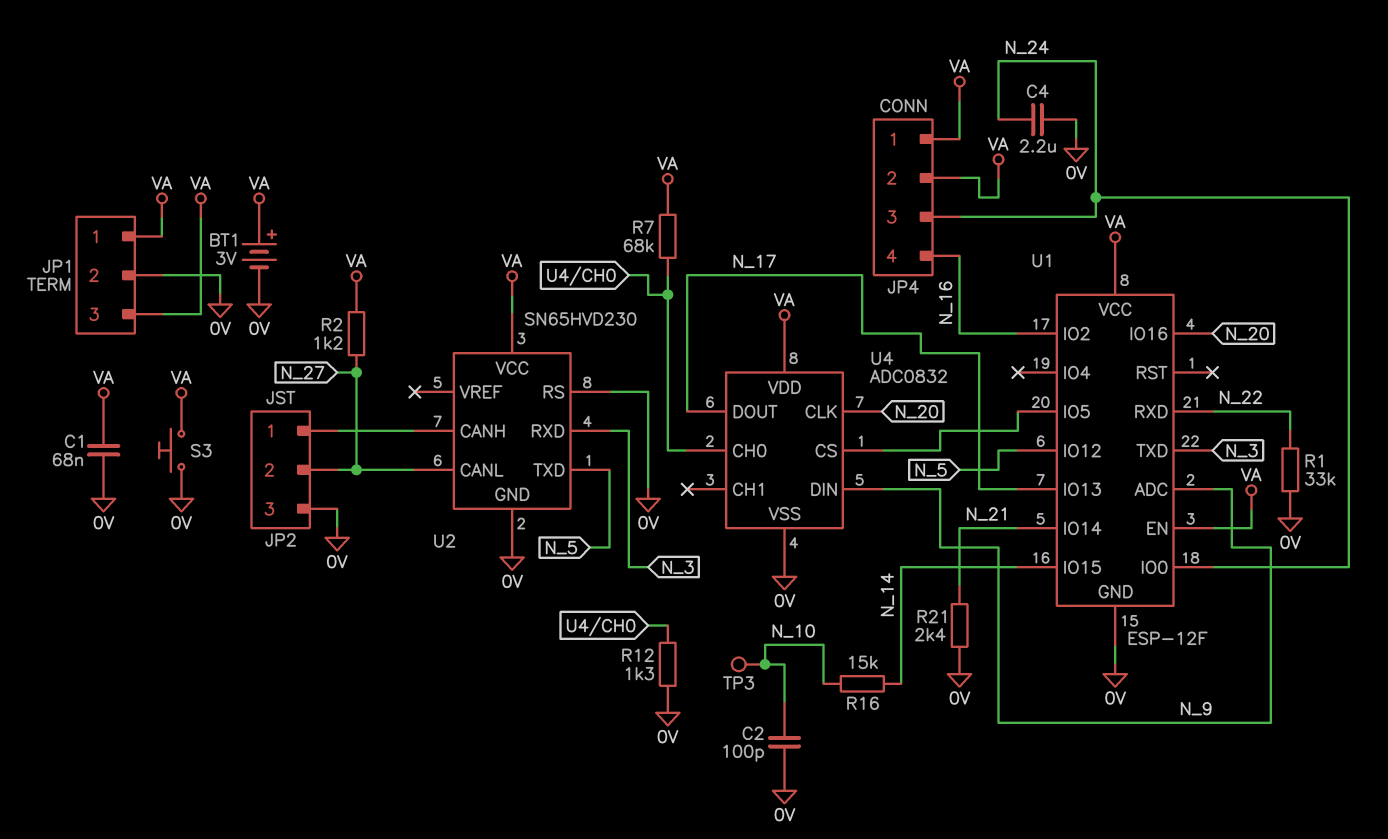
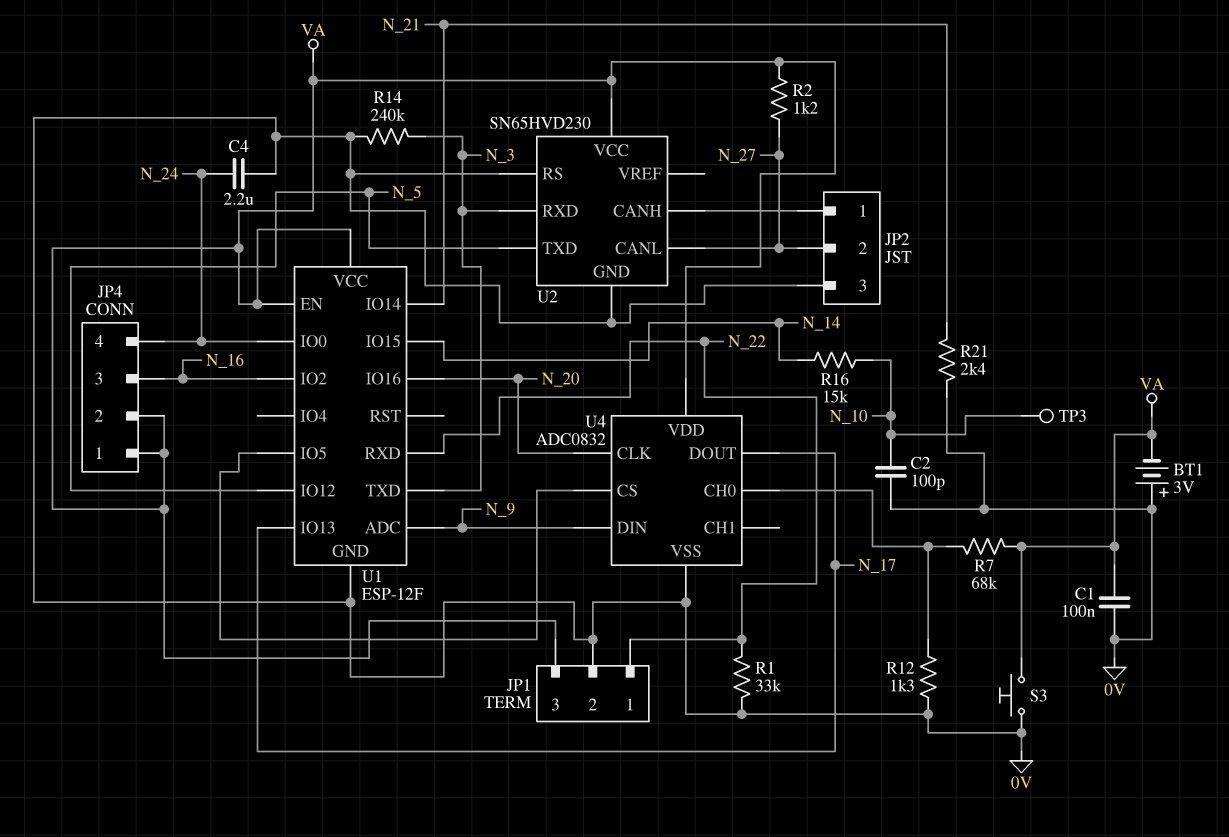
BT1: 3V (plus VA, minus 0V) -> 3V (plus 0V, minus VA)
C1: 68nF (0V, VA) -> 100nF (0V, VA)
JP1 pin 1: VA -> N_22
JP4 pin 3: N_24 -> N_16
JP4 pin 4: N_16 -> N_24
R14: none -> 240k (0V, N_3)

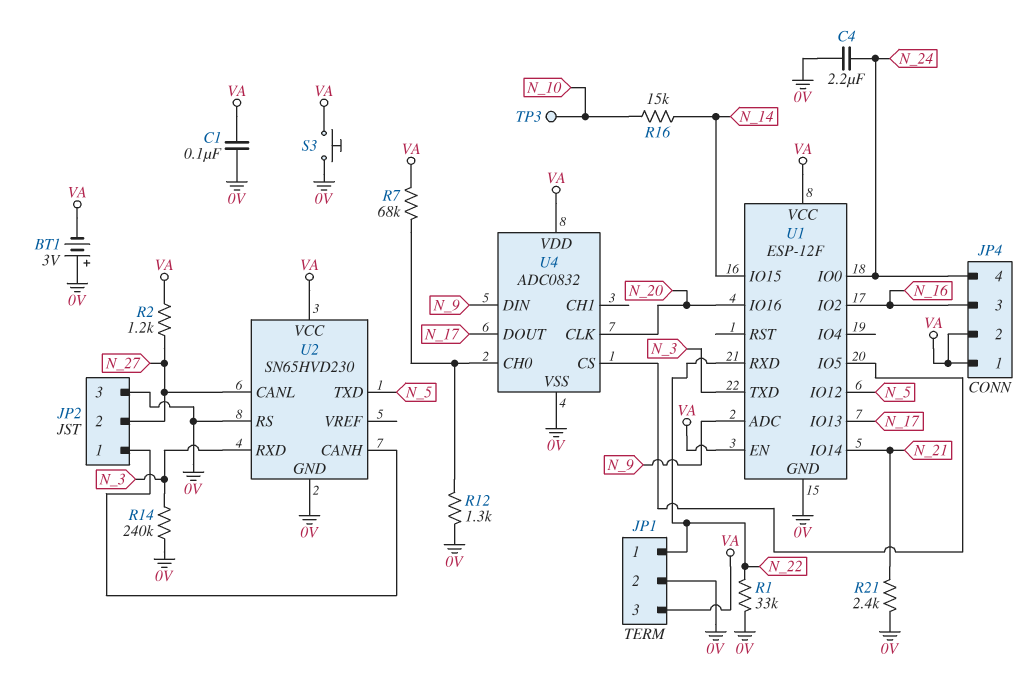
C2: 100pF (0V, N_10) -> none

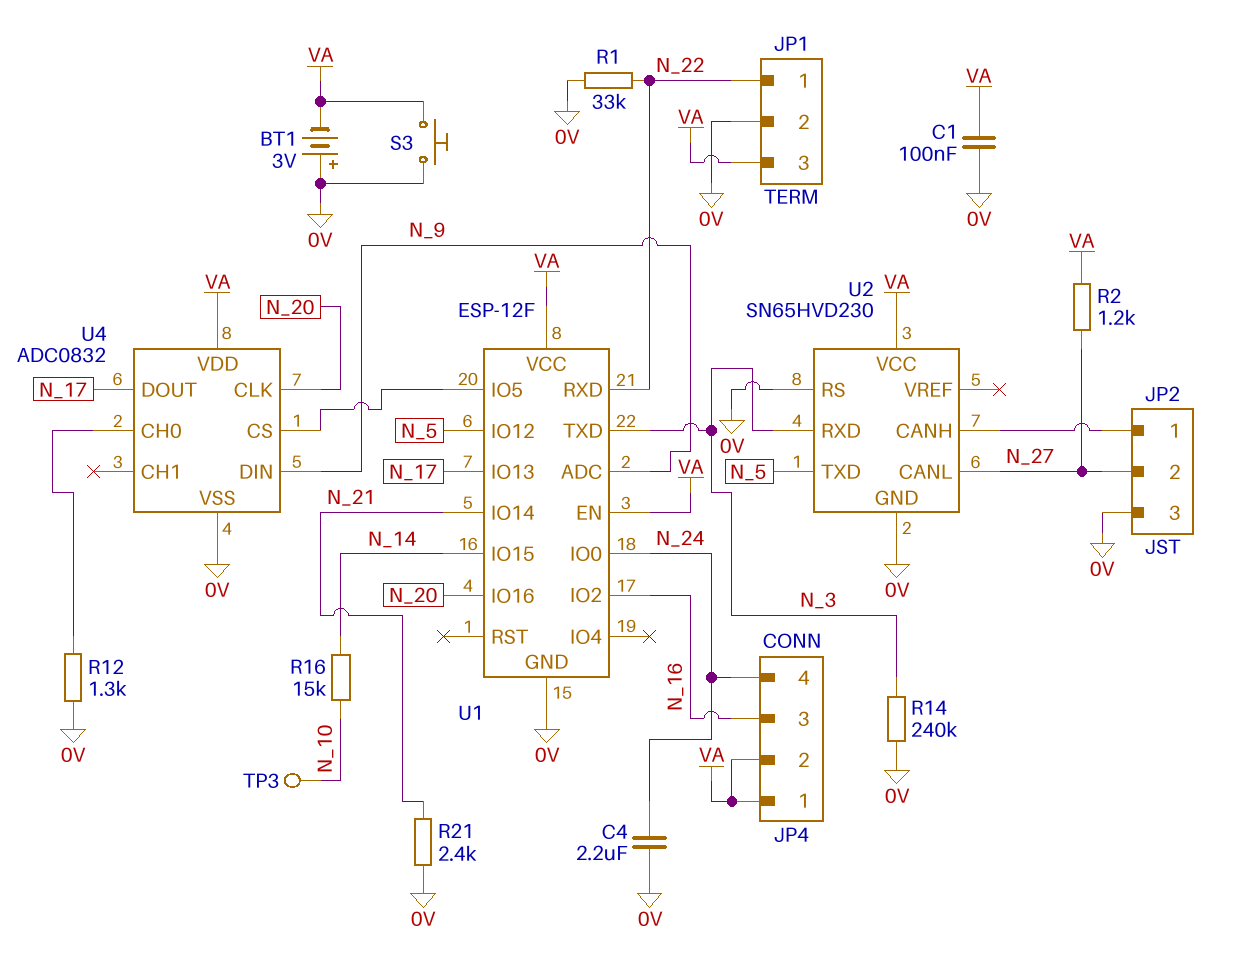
R7: 68k (U4/CH0, VA) -> none

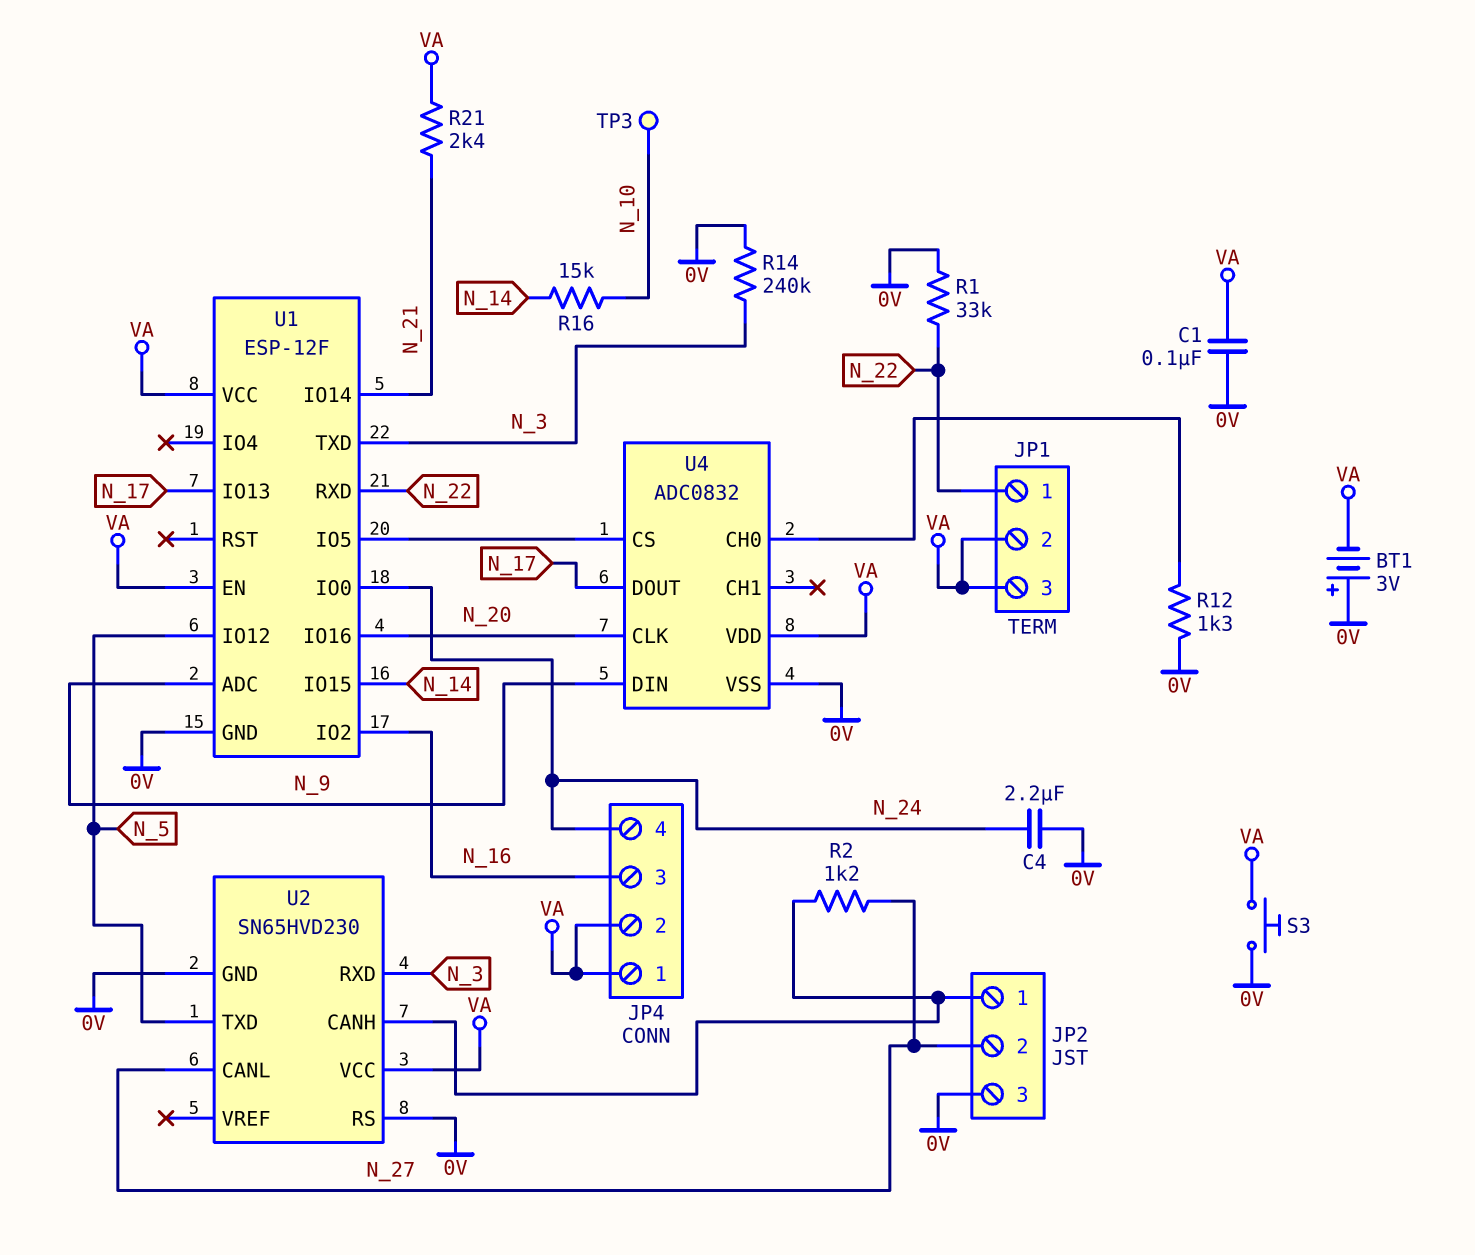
JP1 pin 2: 0V -> VA
R2: 1.2k (N_27, VA) -> 1.2k (JP2/1, N_27)
R21: 2.4k (0V, N_21) -> 2.4k (N_21, VA)

